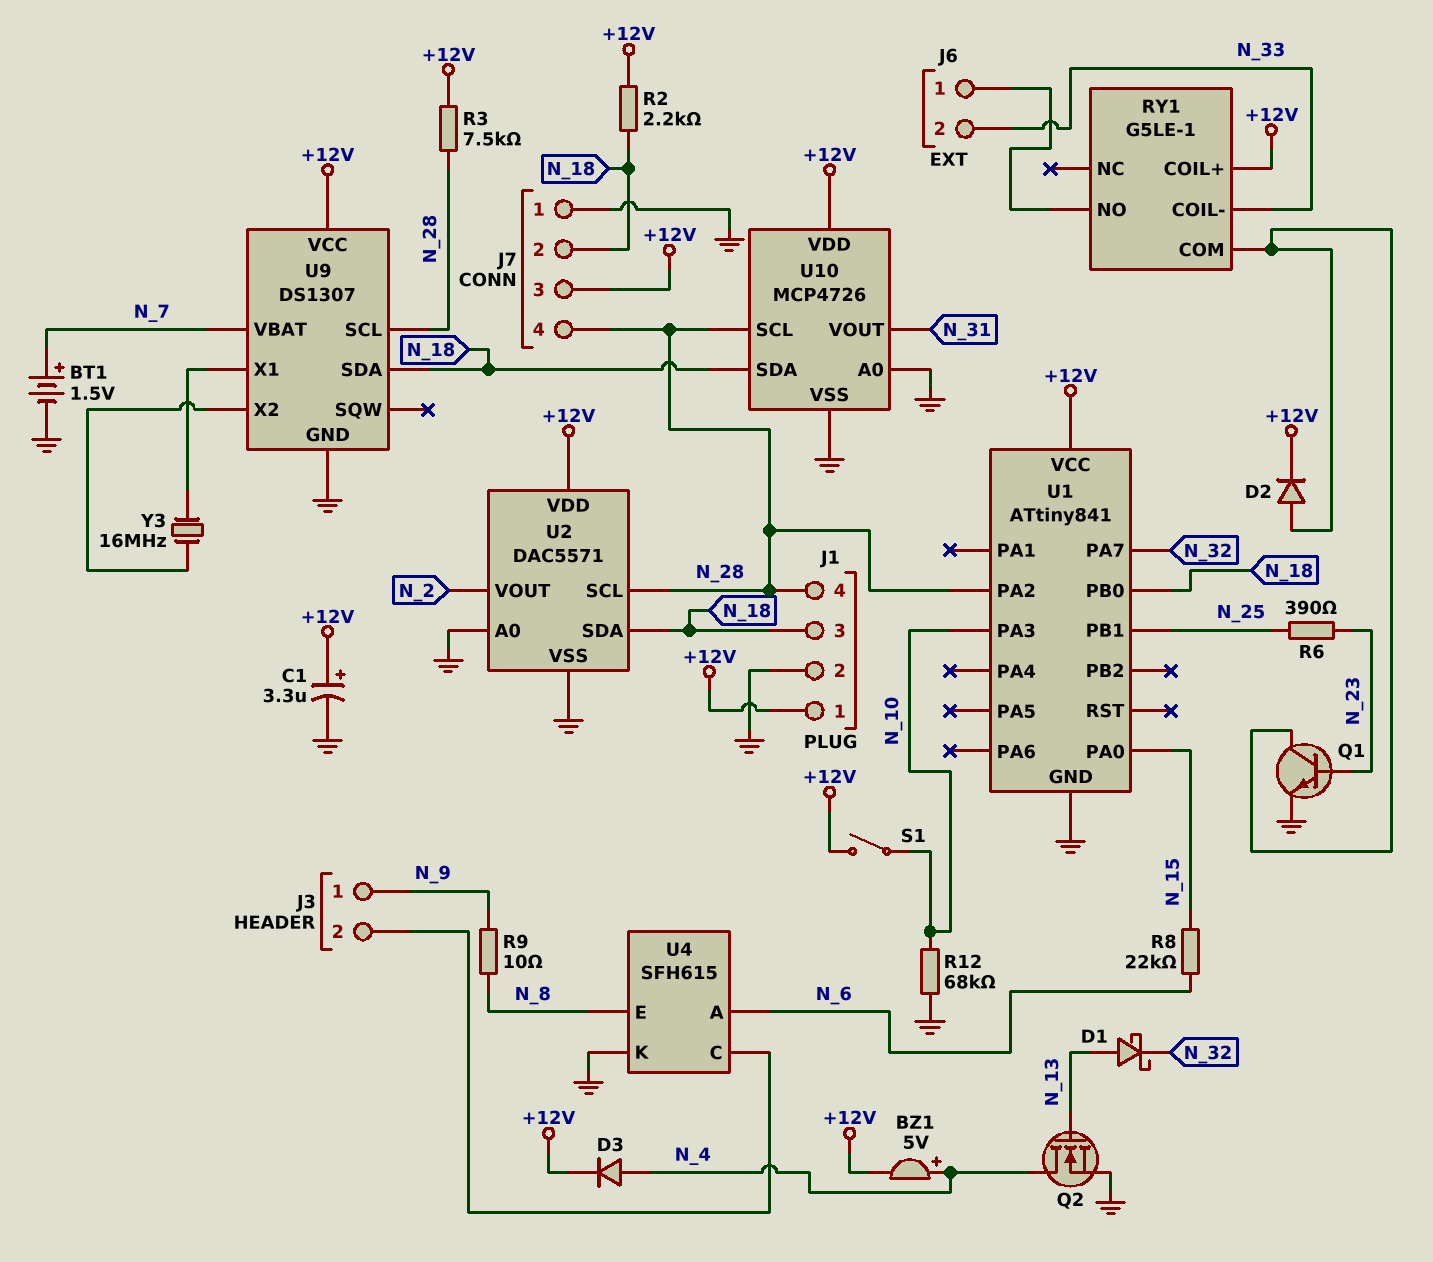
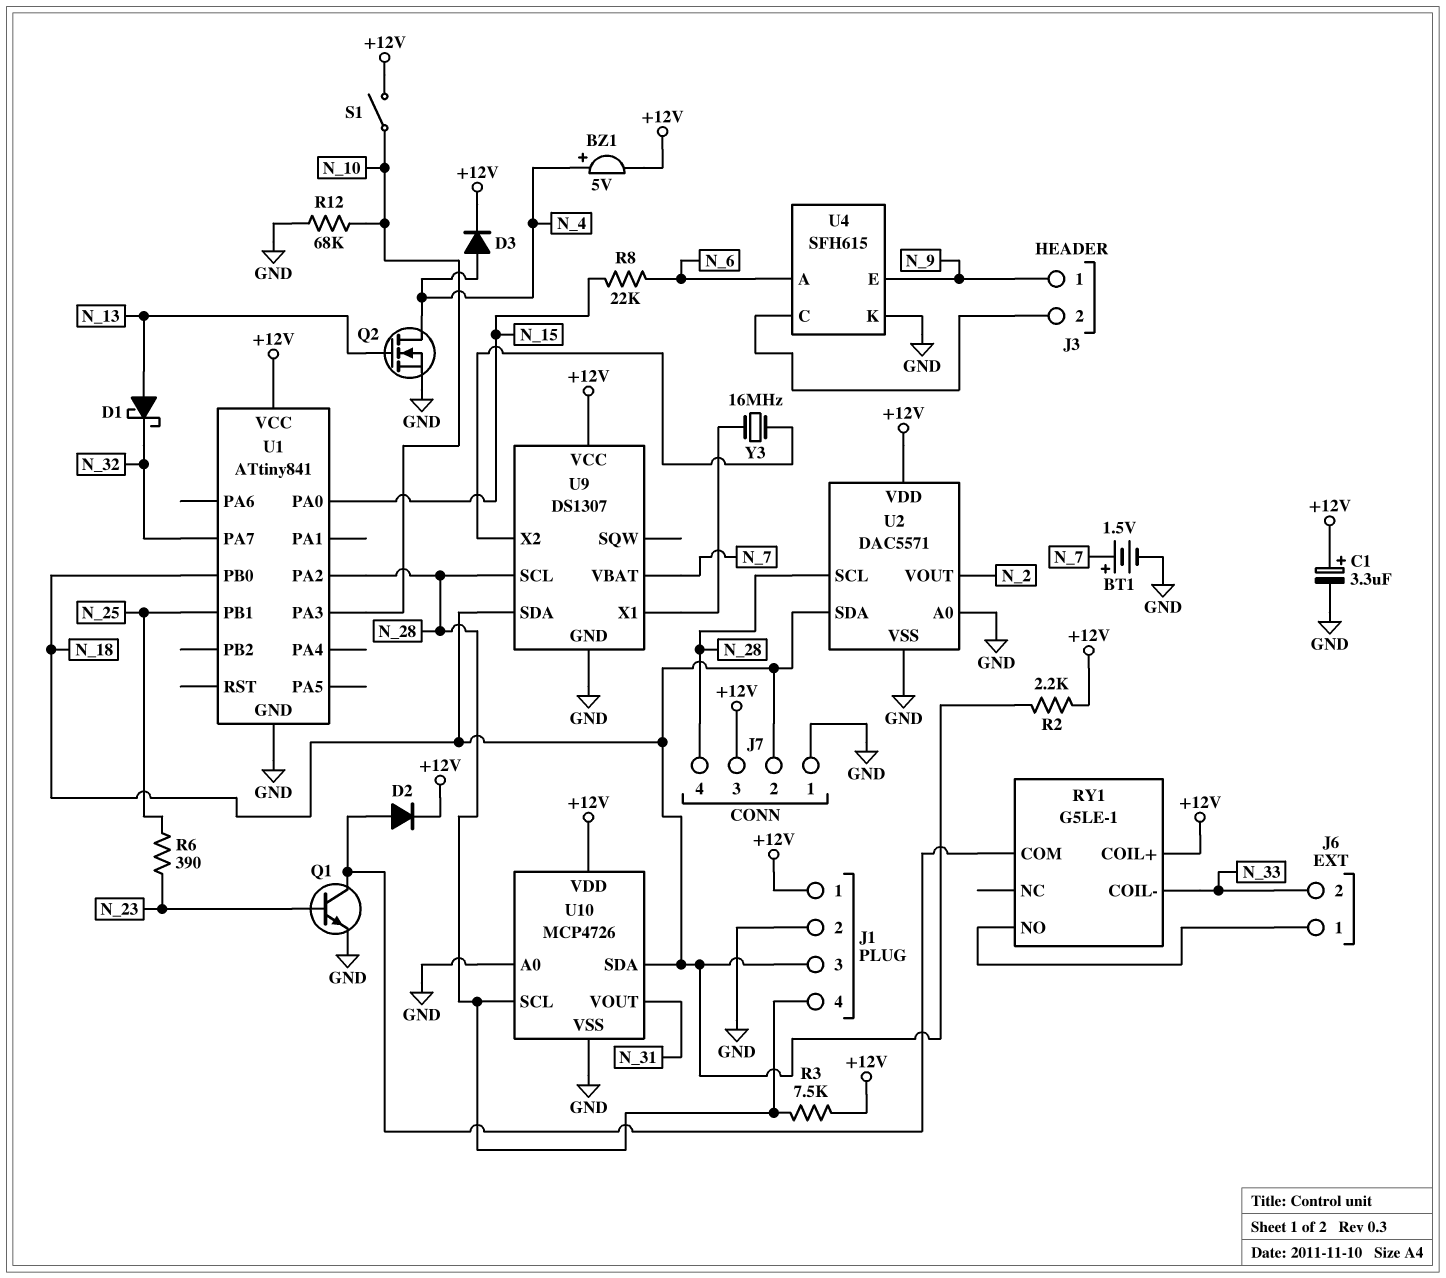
R9: 10 (N_8, N_9) -> none
U4 pin E: N_8 -> N_9

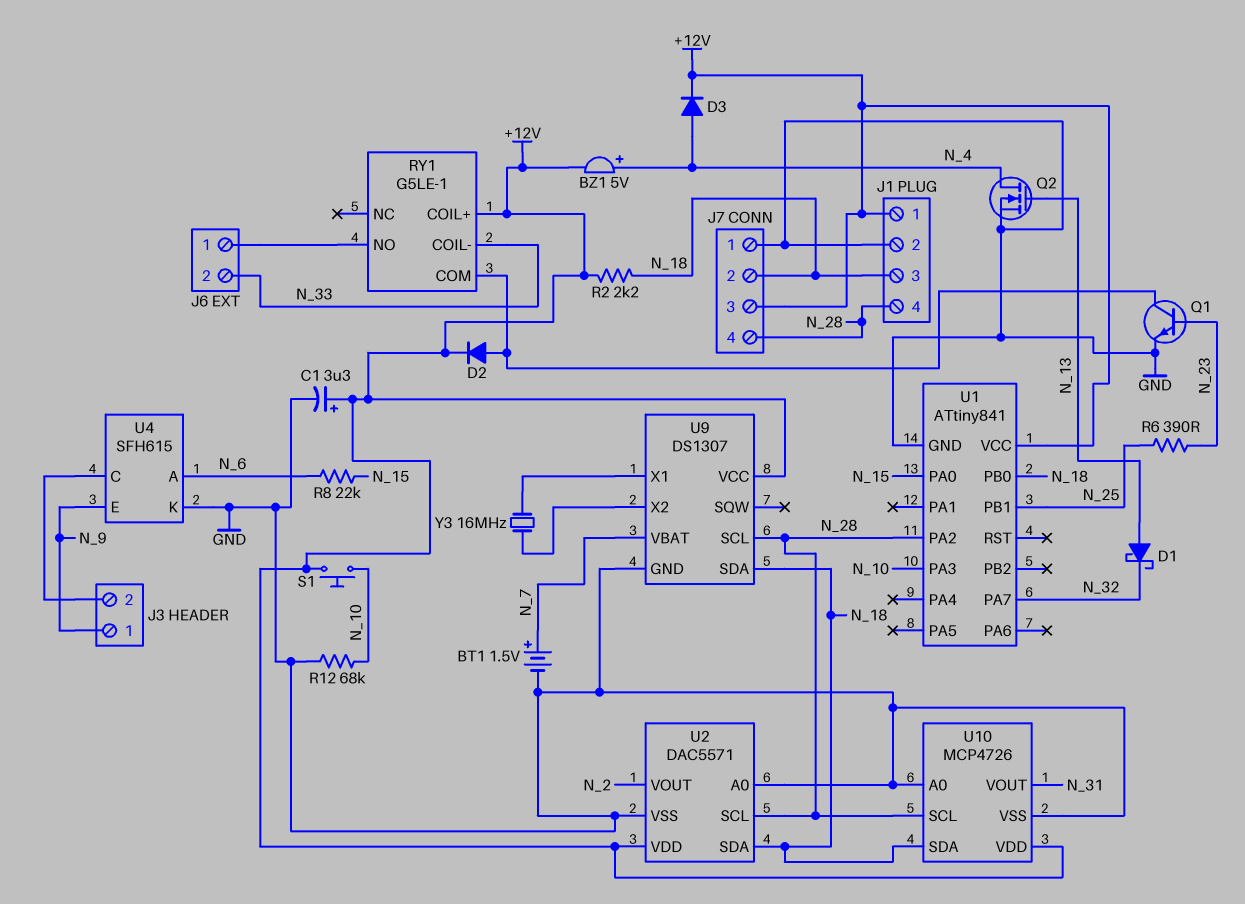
R3: 7.5k (+12V, N_28) -> none
S1: switch (+12V, N_10) -> button (+12V, N_10)

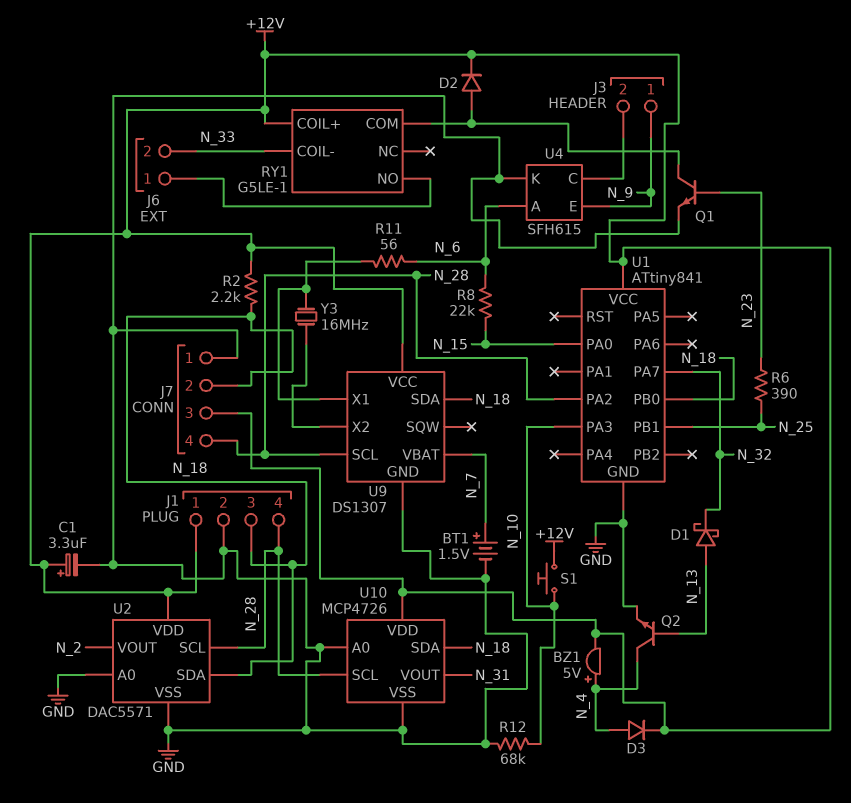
Q2: NMOS (G N_13, D N_4, S GND) -> NPN (B N_13, C N_4, E GND)
R11: none -> 56 (N_6, U9/X1)

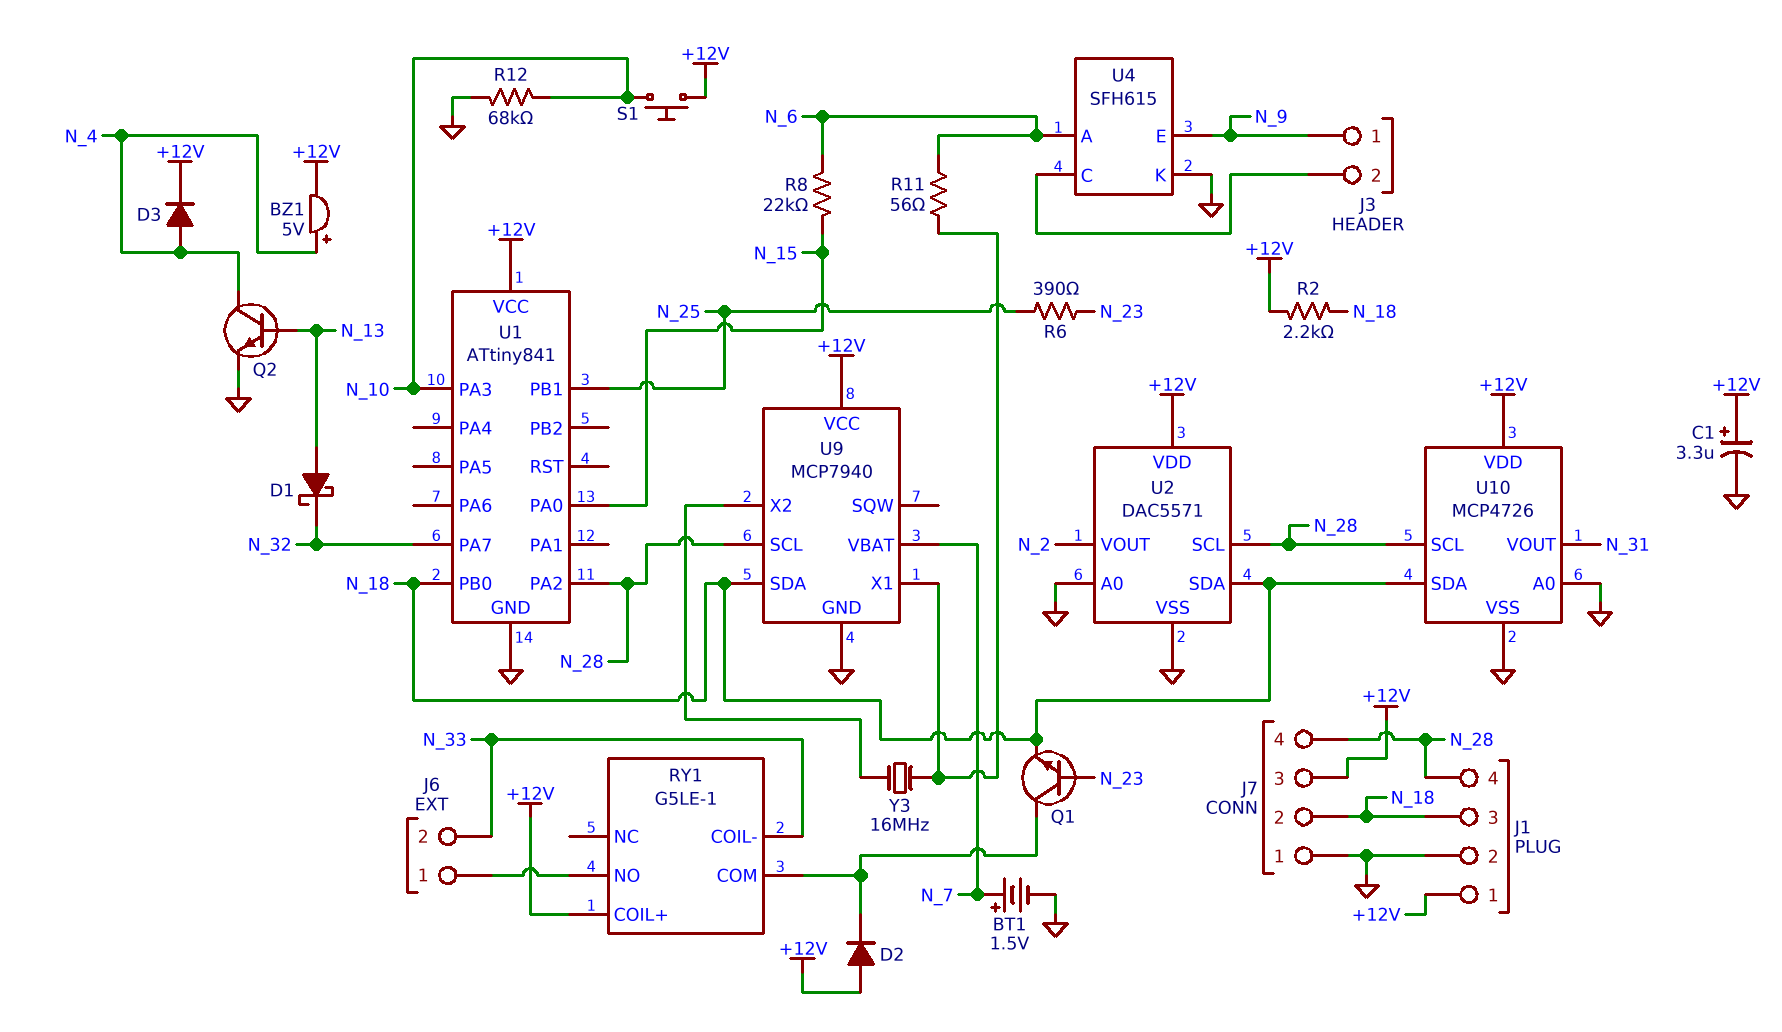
D2: diode (A RY1/COM, K +12V) -> diode (A +12V, K RY1/COM)
Q1: NPN (B N_23, C RY1/COM, E GND) -> NPN (B N_23, C RY1/COM, E N_18)
U9: DS1307 -> MCP7940

